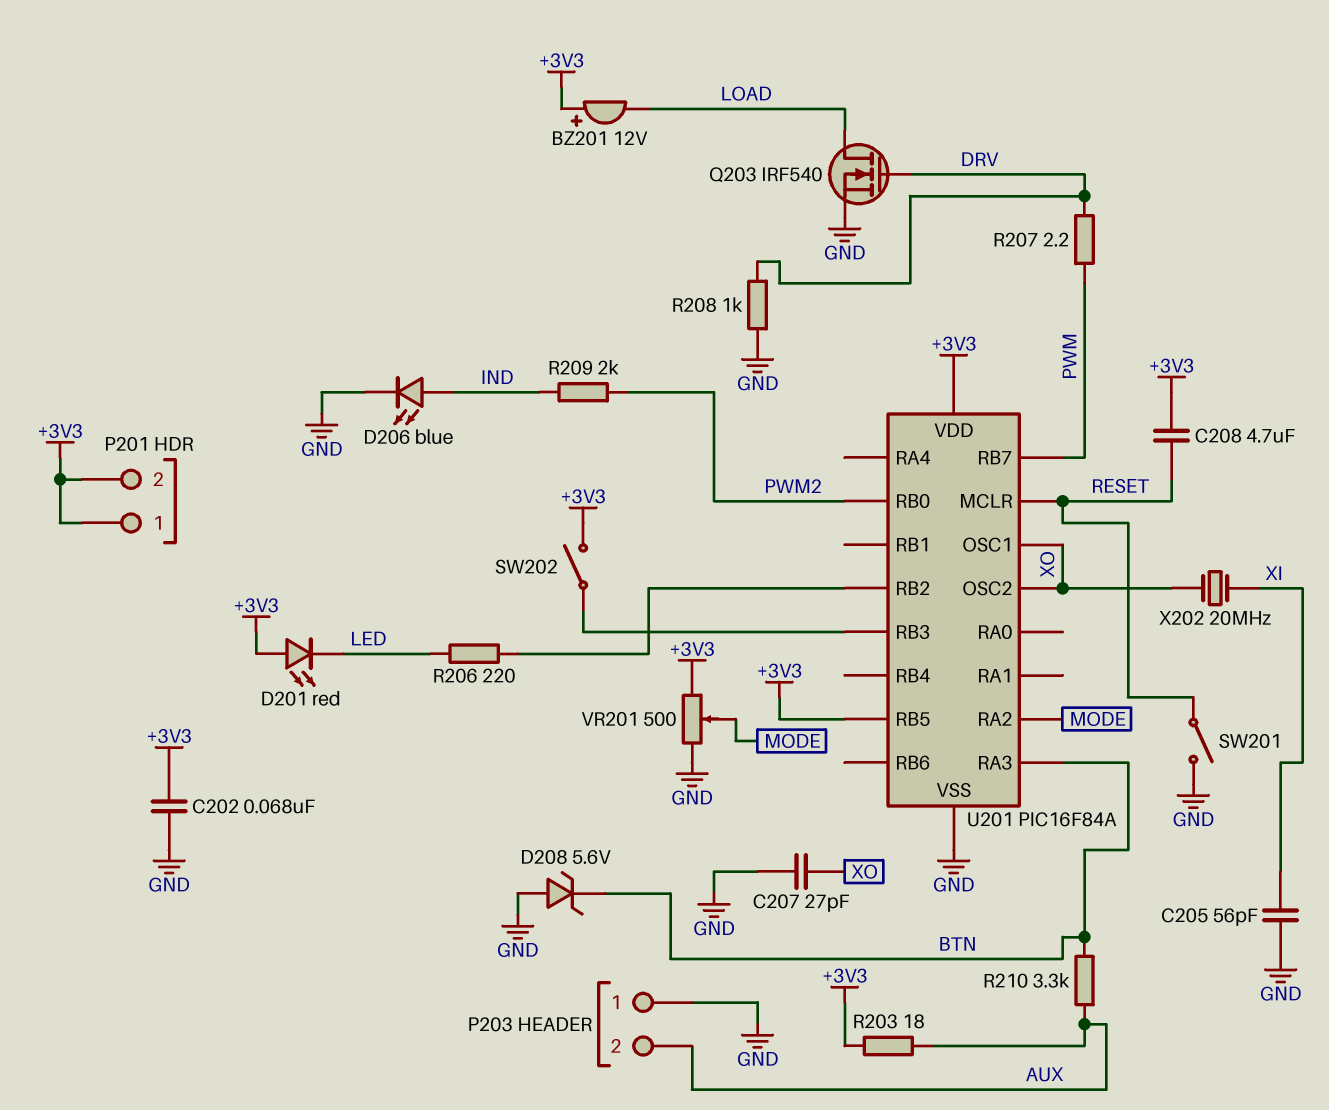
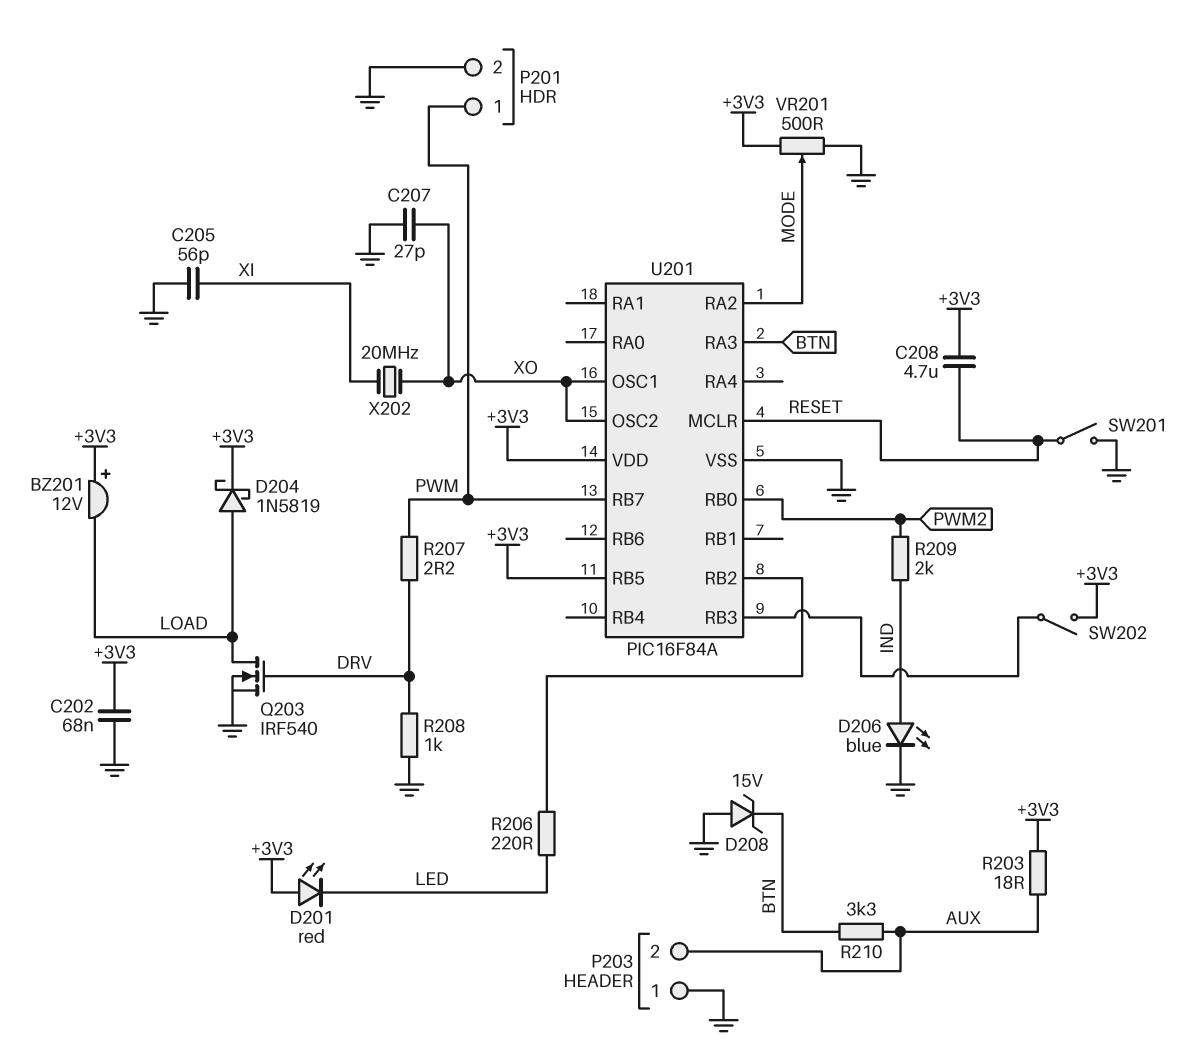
D204: none -> schottky 1N5819 (A LOAD, K +3V3)
D208: zener 5.6V (A GND, K BTN) -> zener 15V (A GND, K BTN)
P201 pin 1: +3V3 -> PWM
P201 pin 2: +3V3 -> GND

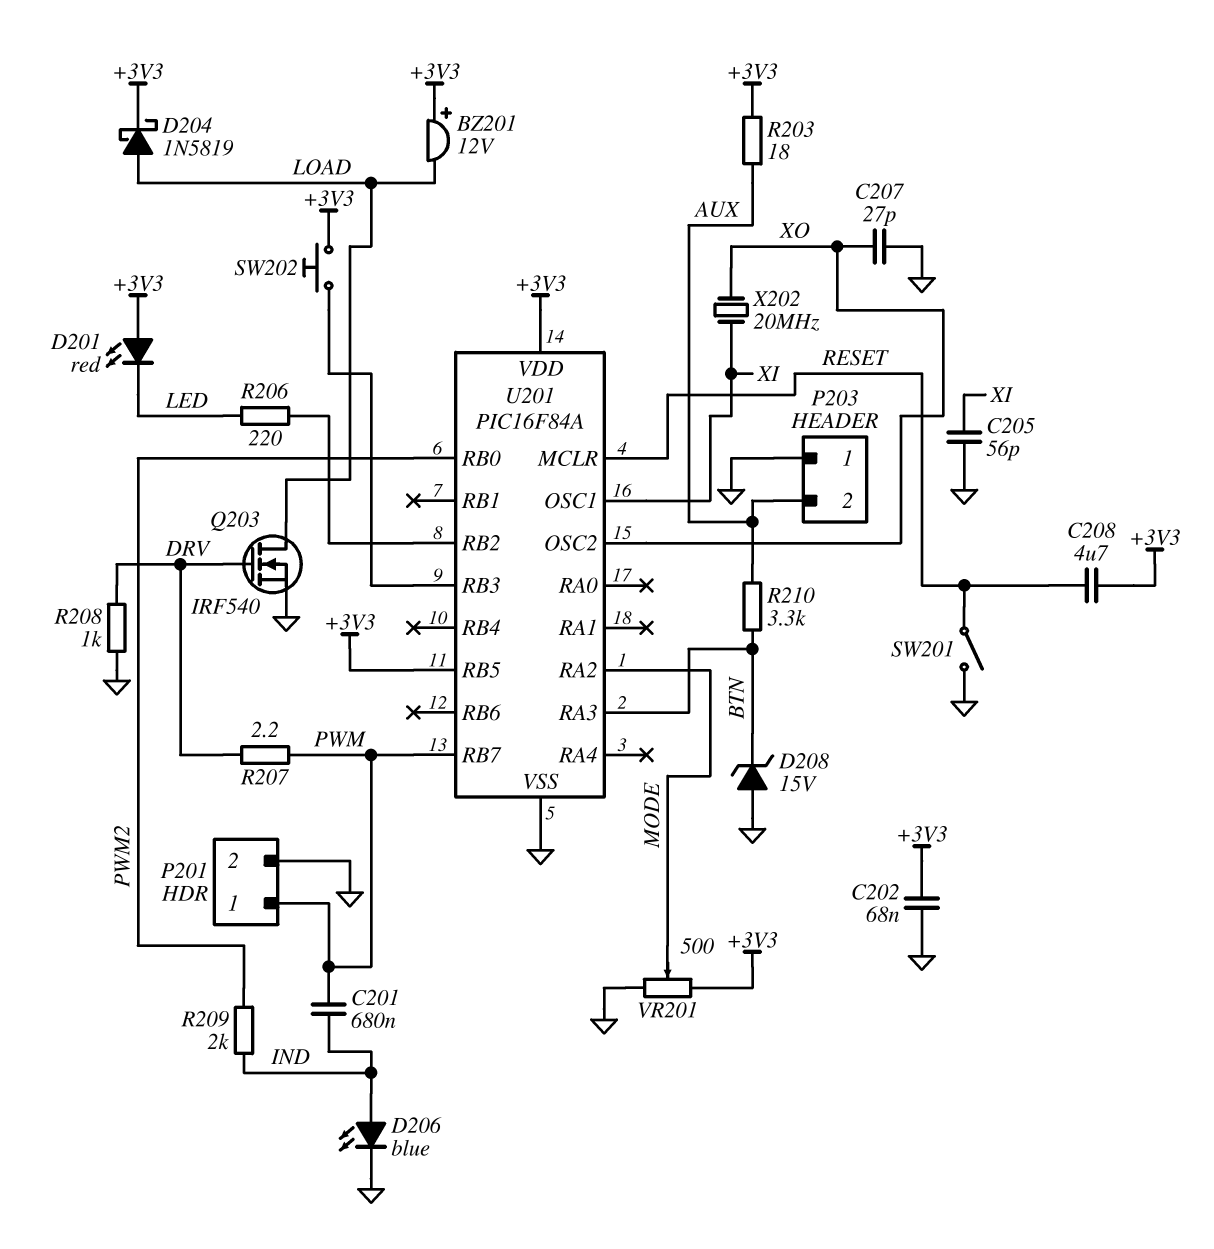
C201: none -> 680nF (IND, PWM)
SW202: switch (+3V3, U201/RB3) -> button (+3V3, U201/RB3)
U201 pin OSC1: XO -> XI

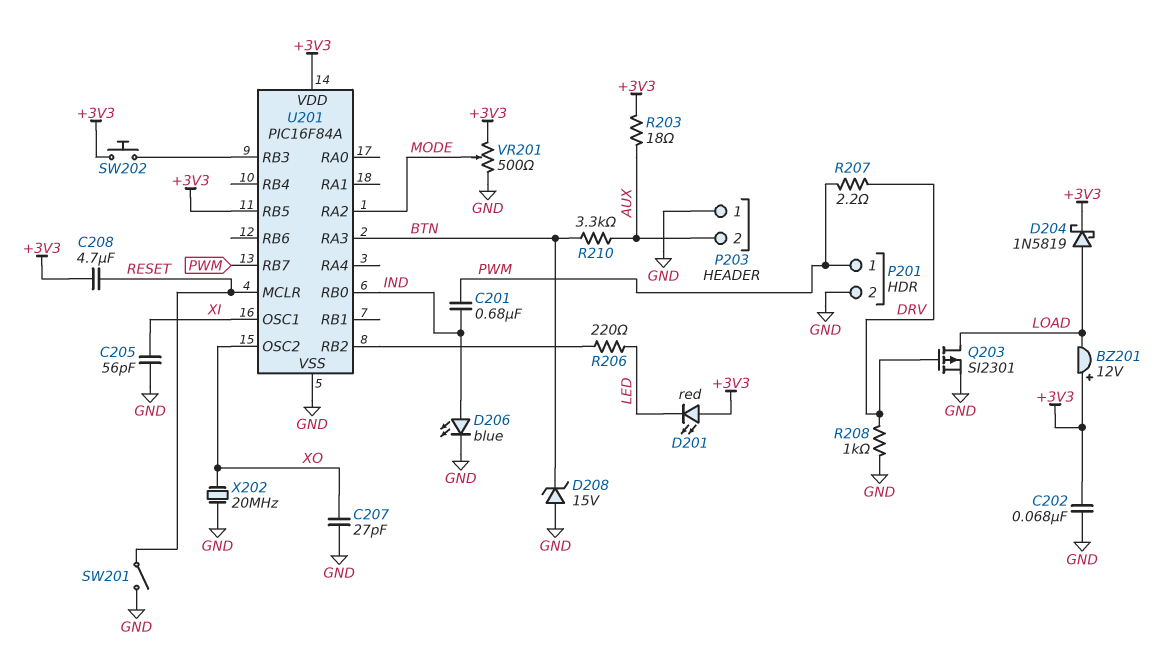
Q203: NMOS IRF540 (G DRV, D LOAD, S GND) -> PMOS SI2301 (G DRV, D LOAD, S GND)
R209: 2k (IND, PWM2) -> none
U201 pin RB0: PWM2 -> IND
X202: 20MHz (XI, XO) -> 20MHz (GND, XO)

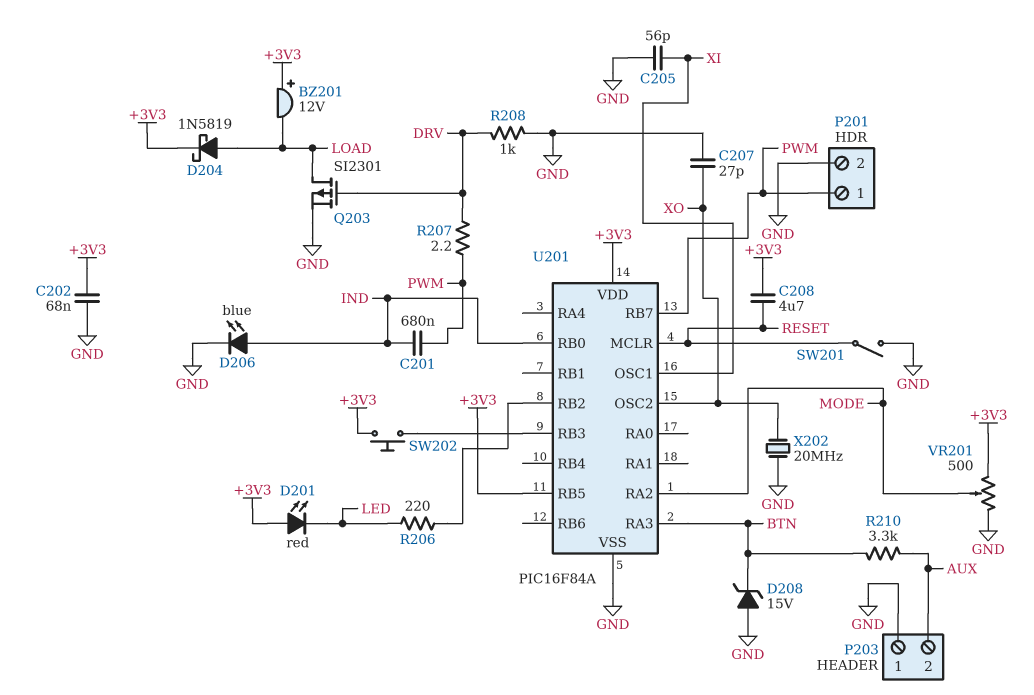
R203: 18 (+3V3, AUX) -> none

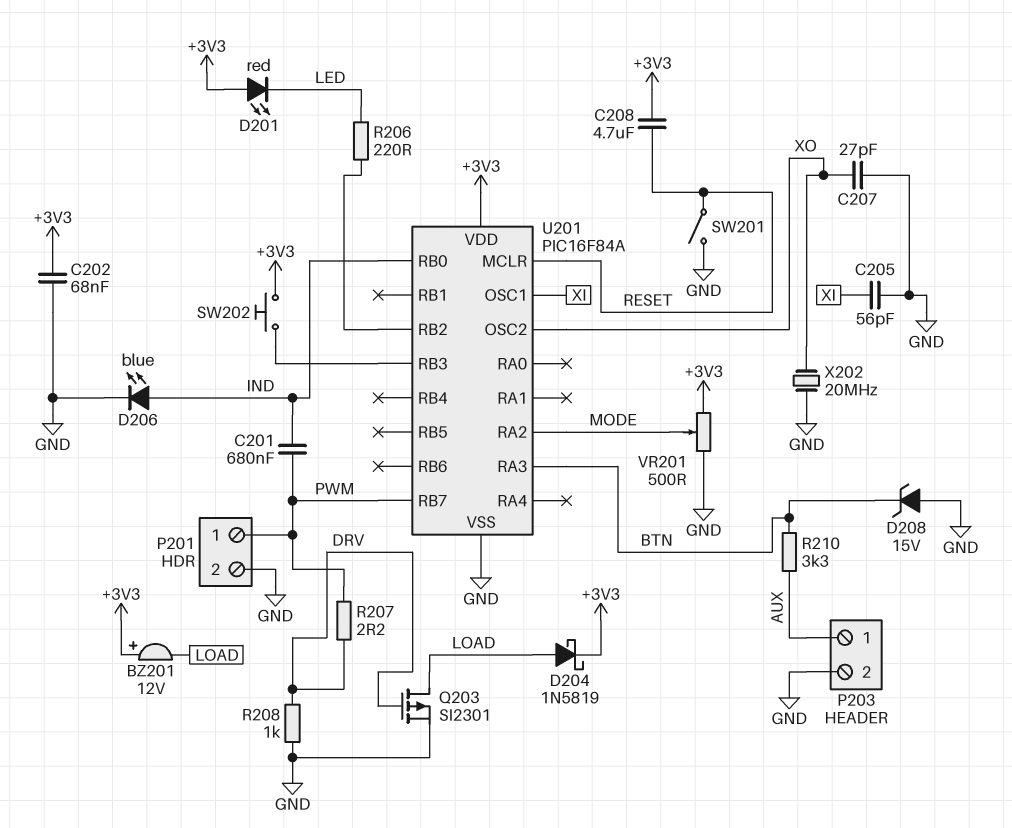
P203 pin 1: GND -> AUX
P203 pin 2: AUX -> GND
U201 pin RB5: +3V3 -> none

